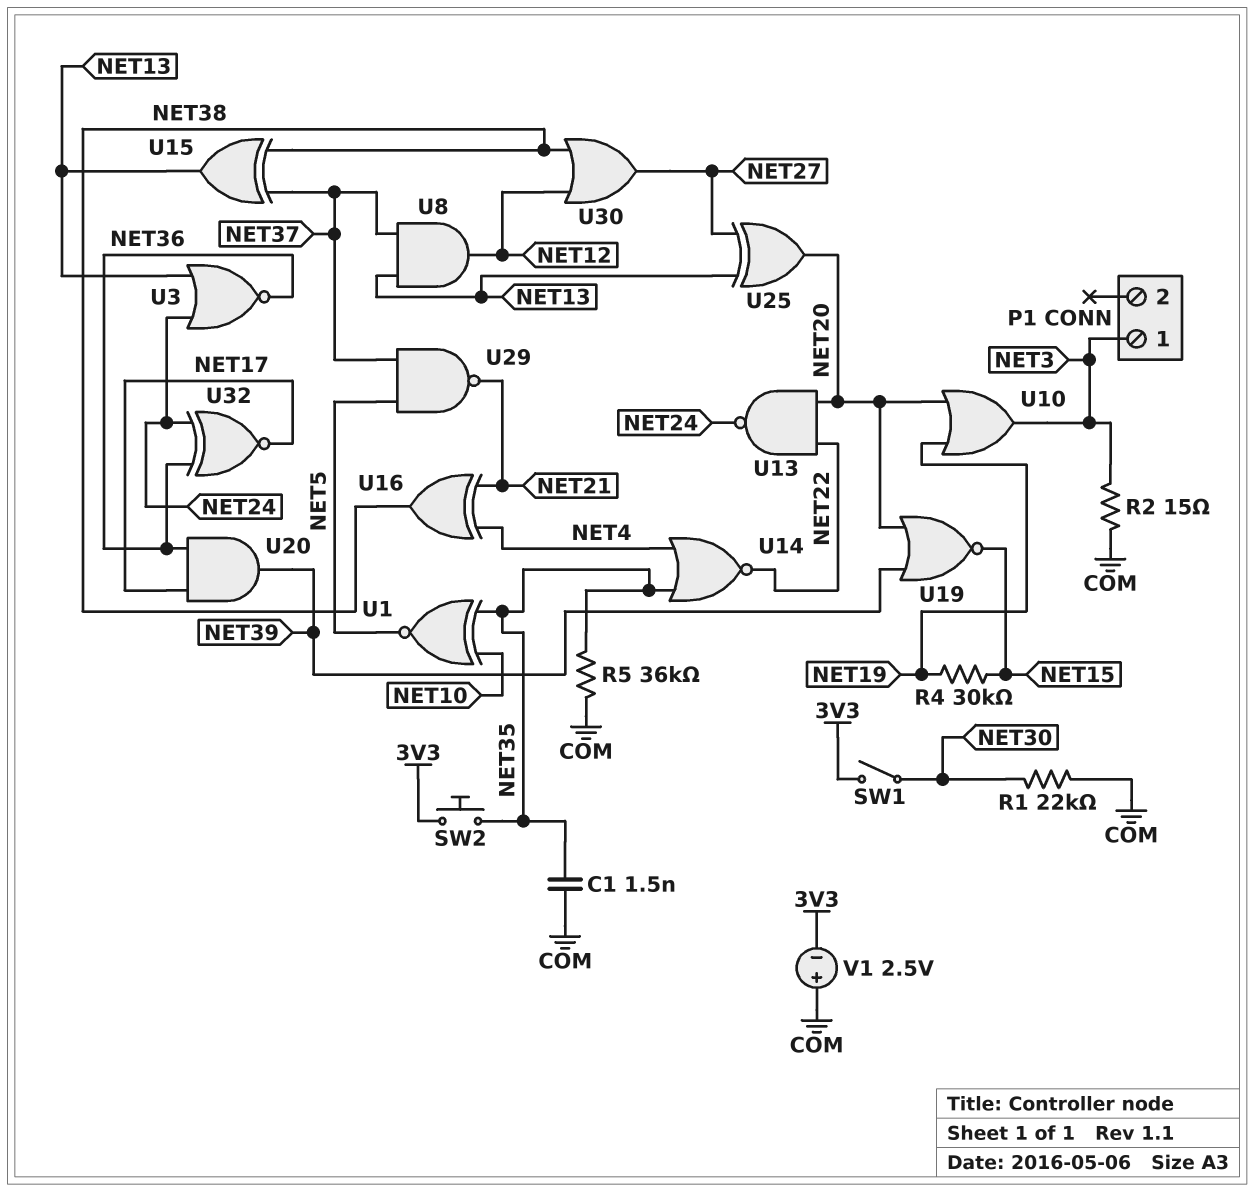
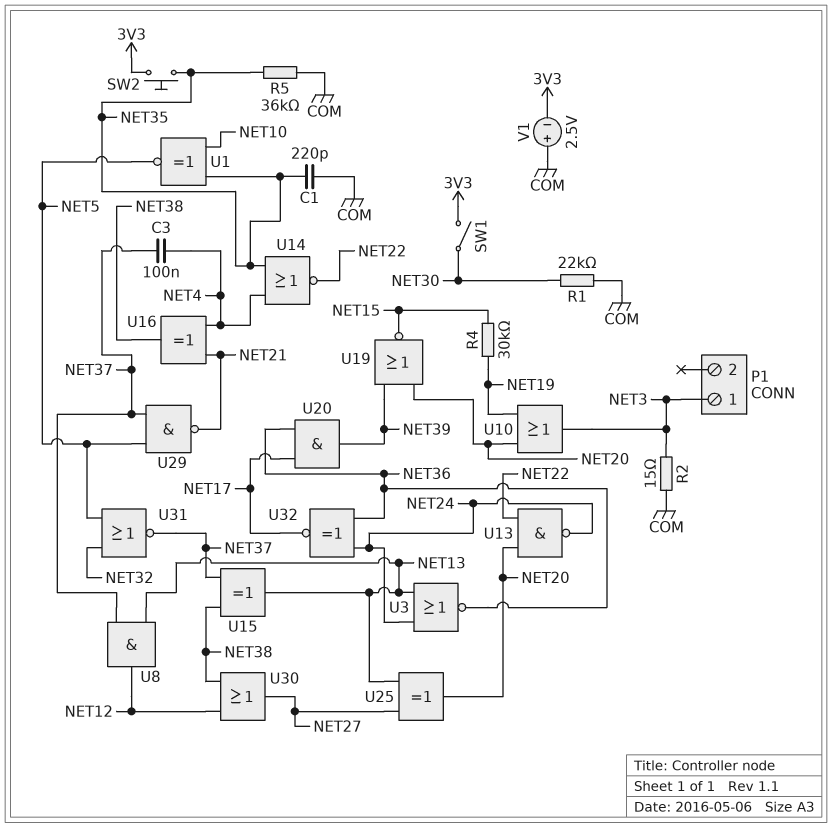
C1: 1.5nF (COM, NET35) -> 220pF (COM, NET35)
C3: none -> 100nF (NET4, NET37)
U31: none -> NOR (in NET5, in NET32, out NET37)

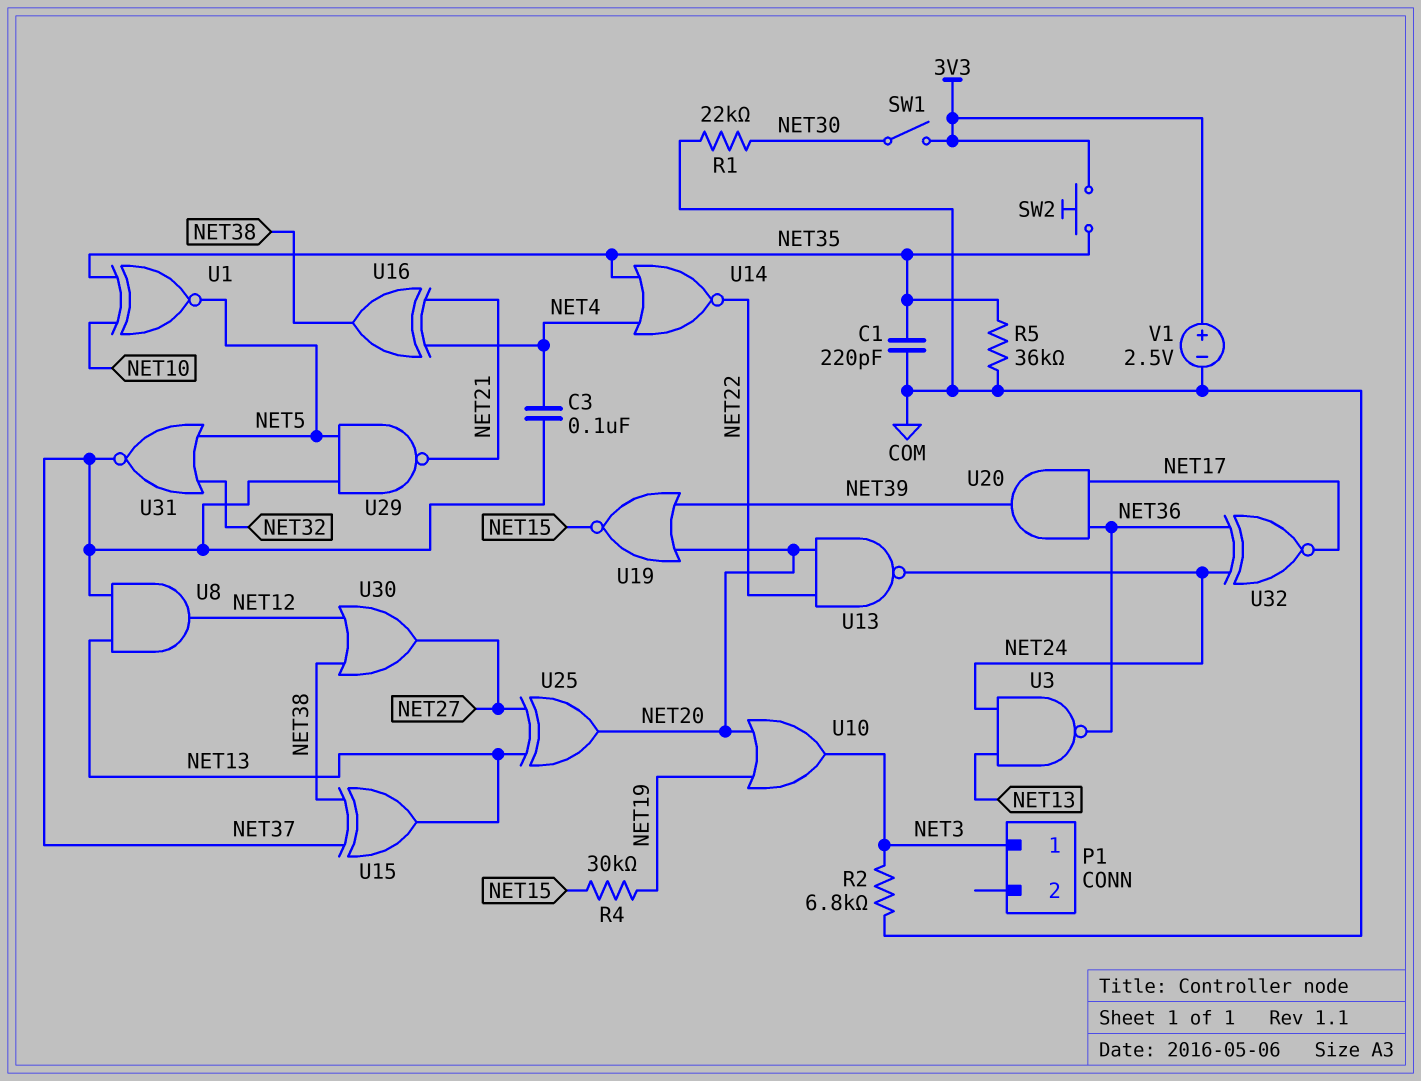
R2: 15 (COM, NET3) -> 6.8k (COM, NET3)
U3: NOR (in NET13, in NET24, out NET36) -> NAND (in NET13, in NET24, out NET36)
V1: 2.5V (plus COM, minus 3V3) -> 2.5V (plus 3V3, minus COM)

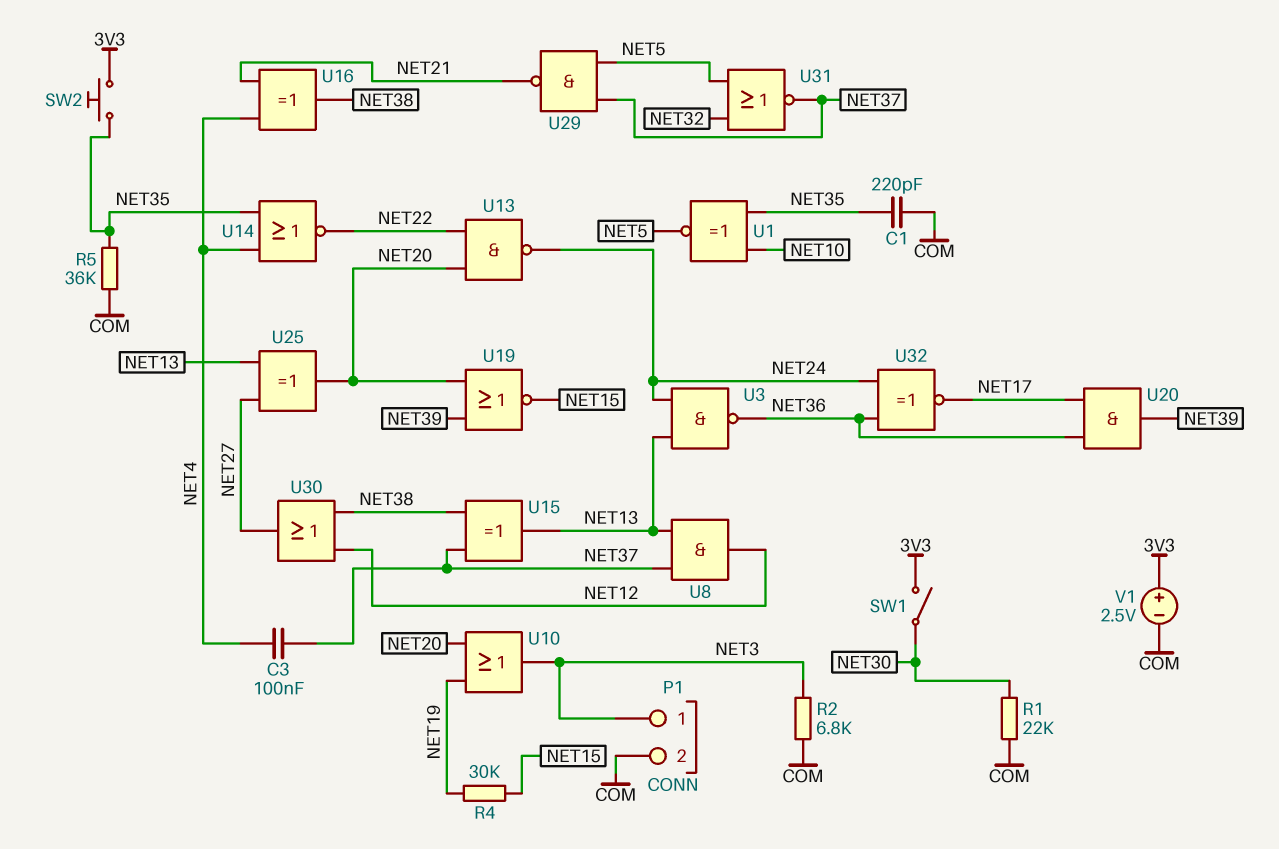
P1 pin 2: none -> COM

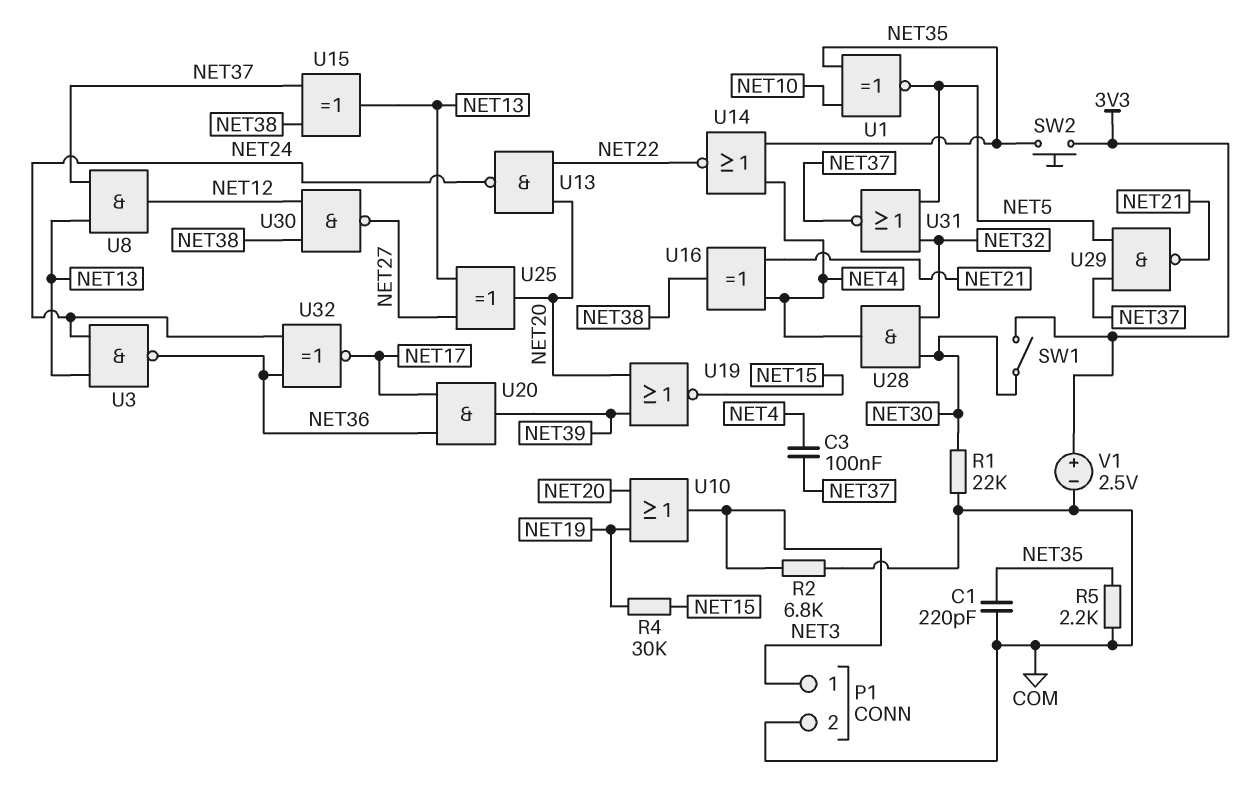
R5: 36k (COM, NET35) -> 2.2k (COM, NET35)
U28: none -> AND (in NET30, in NET32, out NET4)
U30: OR (in NET12, in NET38, out NET27) -> NAND (in NET12, in NET38, out NET27)

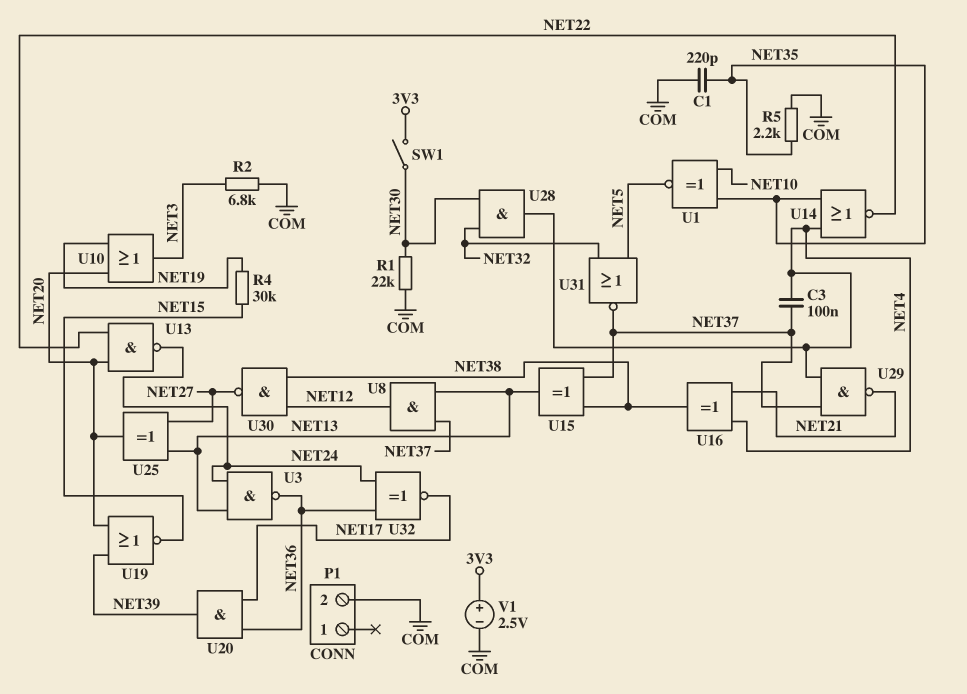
P1 pin 1: NET3 -> none
SW2: button (3V3, NET35) -> none
U29: NAND (in NET5, in NET37, out NET21) -> NAND (in NET4, in NET37, out NET21)

